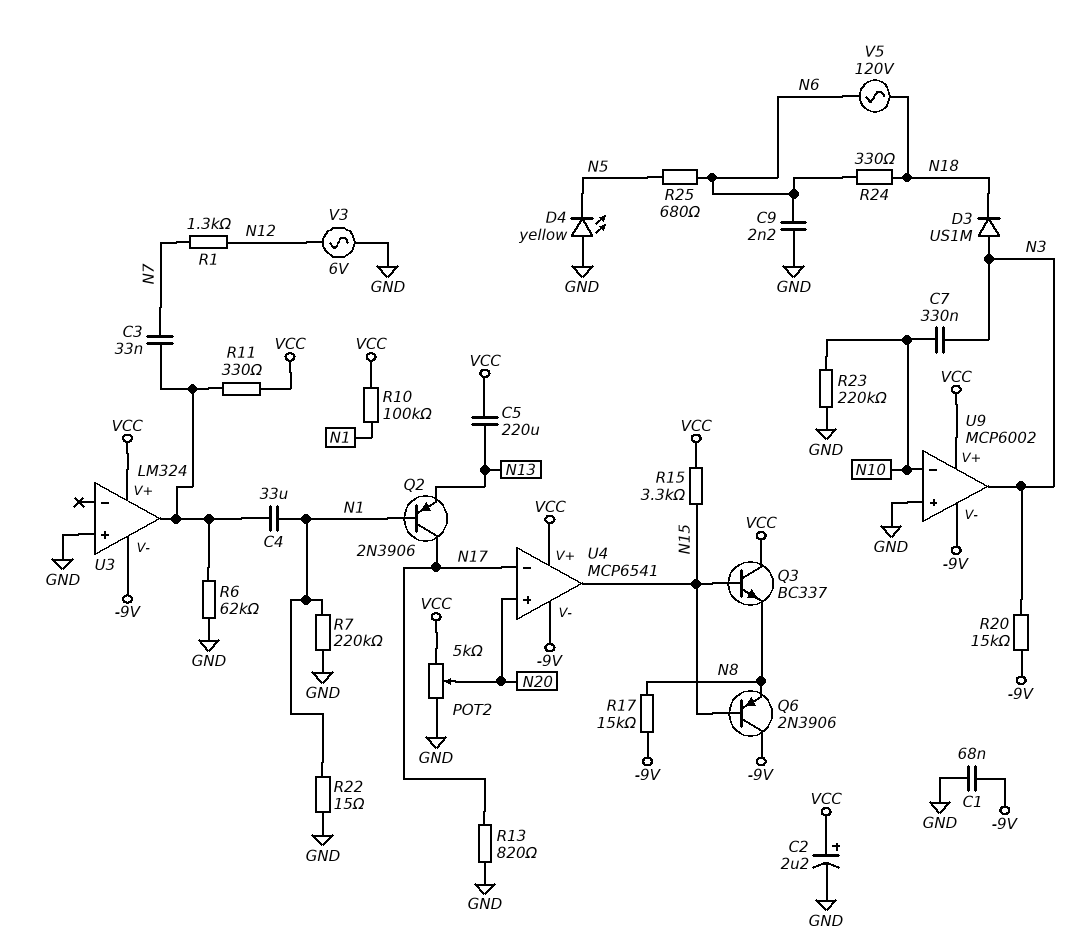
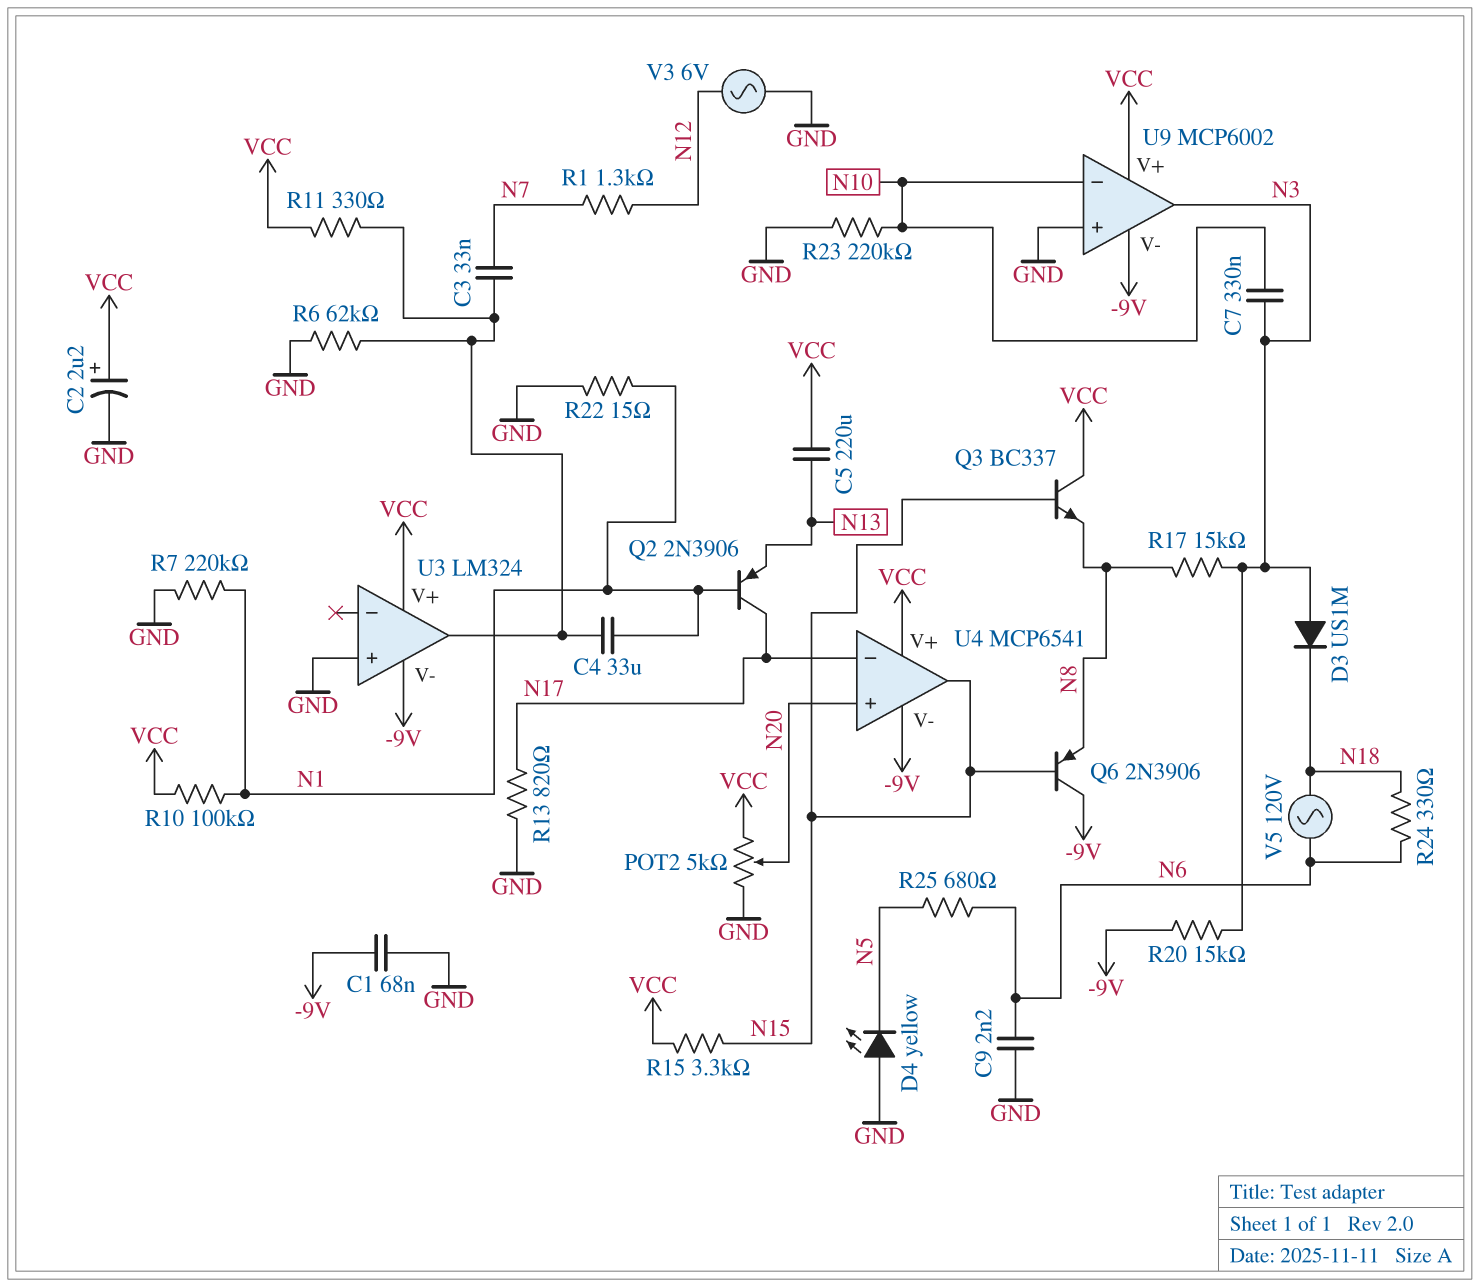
R17: 15k (-9V, N8) -> 15k (N3, N8)

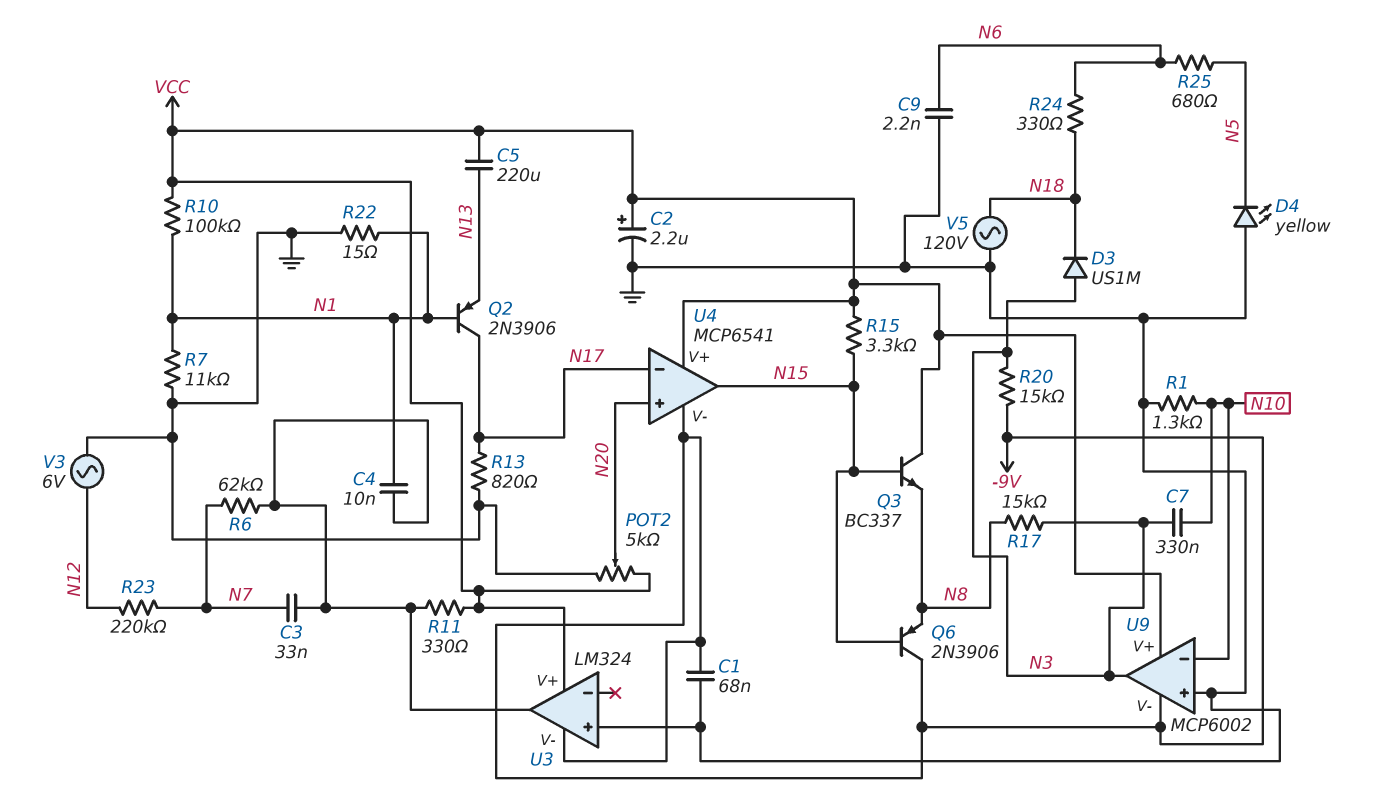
C4: 33uF (N1, U3/out) -> 10nF (N1, U3/out)
R1: 1.3k (N7, N12) -> 1.3k (GND, N10)
R6: 62k (GND, U3/out) -> 62k (N7, U3/out)
R7: 220k (GND, N1) -> 11k (GND, N1)
R23: 220k (GND, N10) -> 220k (N7, N12)
V5: AC 120V (N6, N18) -> AC 120V (GND, N18)

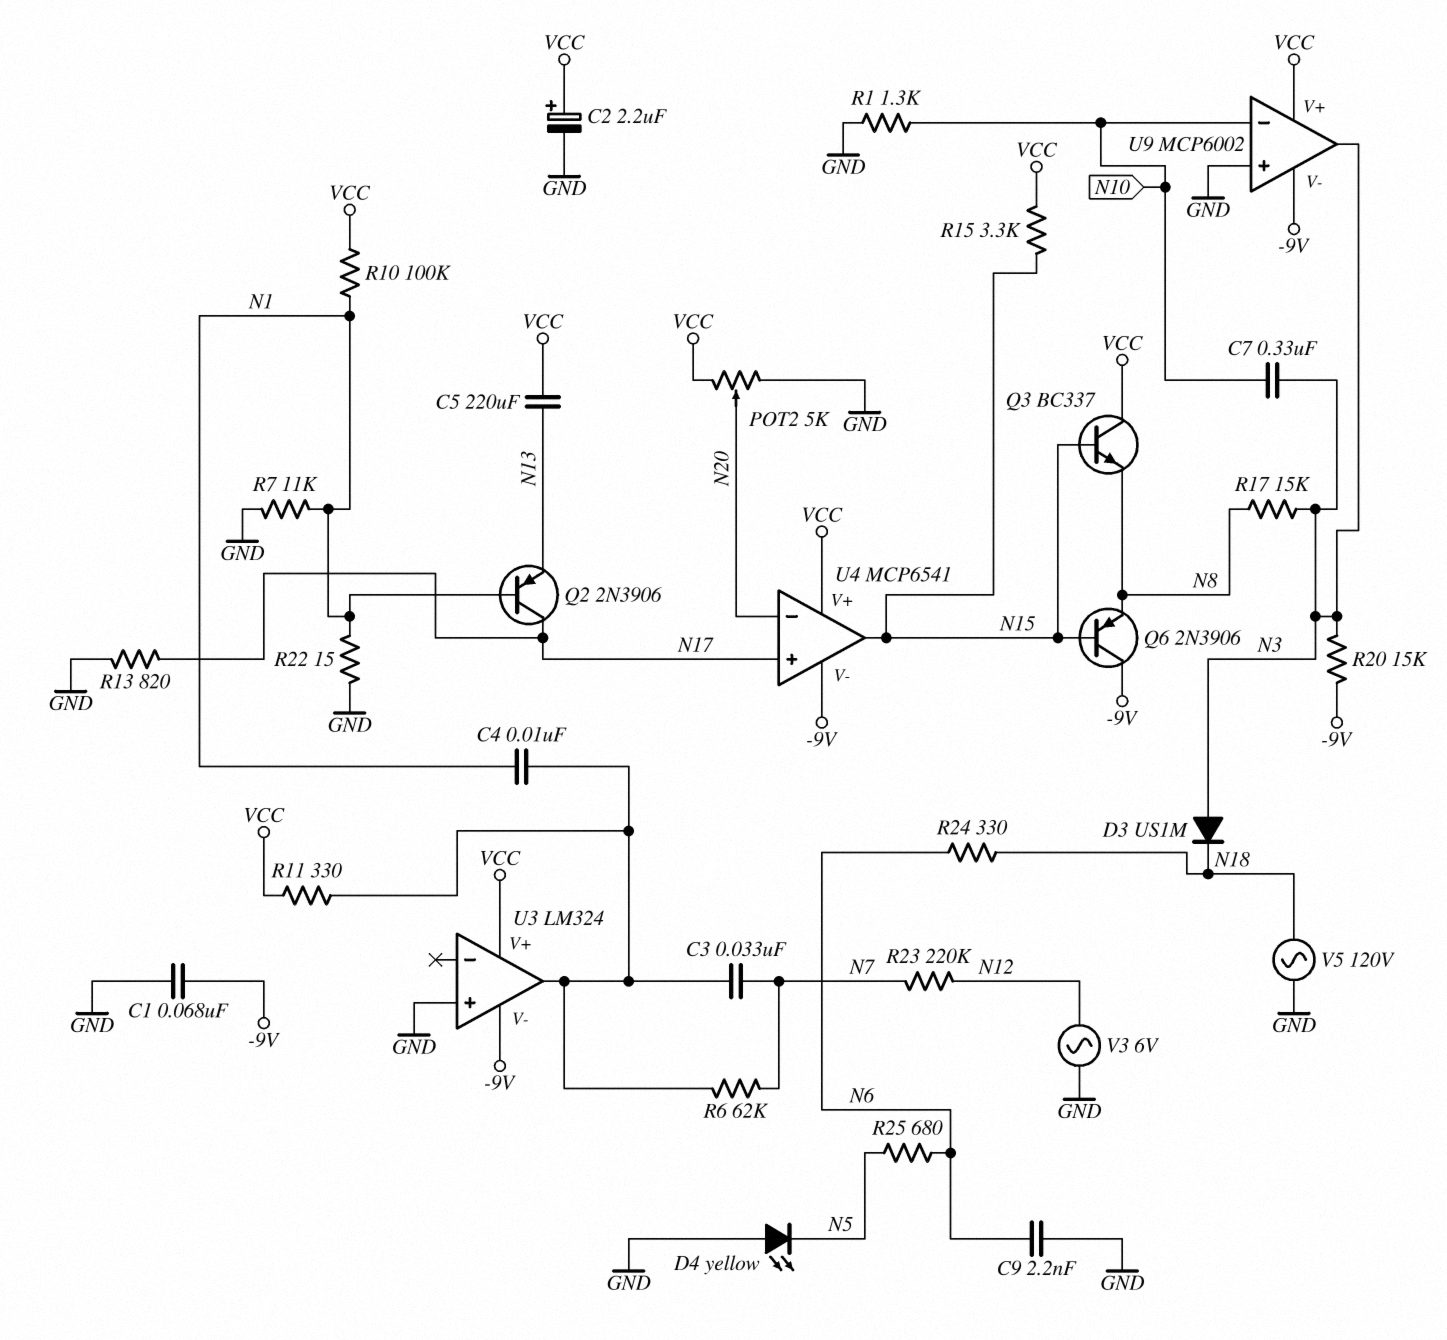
U4 pin in+: N20 -> N17
U4 pin in-: N17 -> N20

